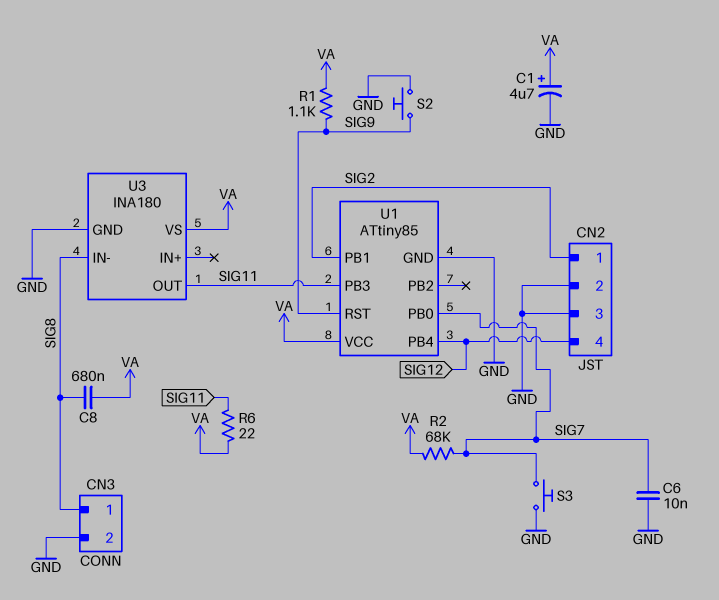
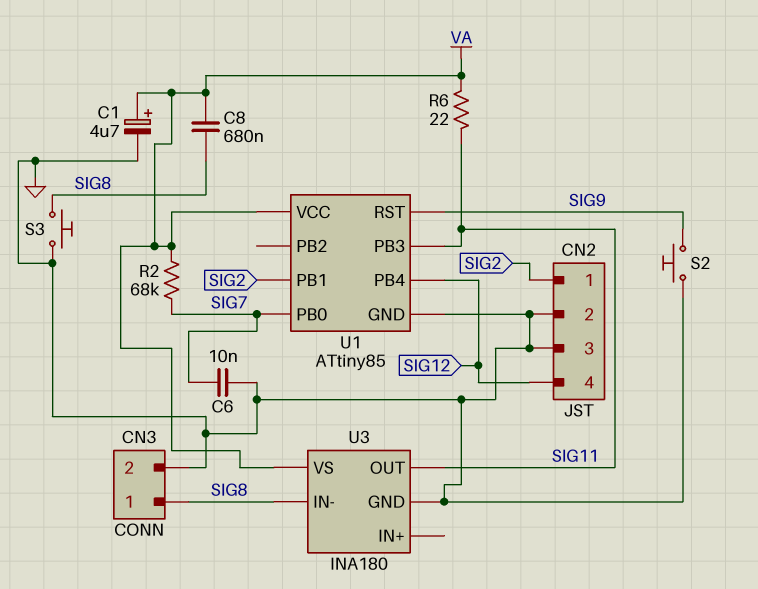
R1: 1.1k (SIG9, VA) -> none
S3: button (GND, SIG7) -> button (GND, SIG8)

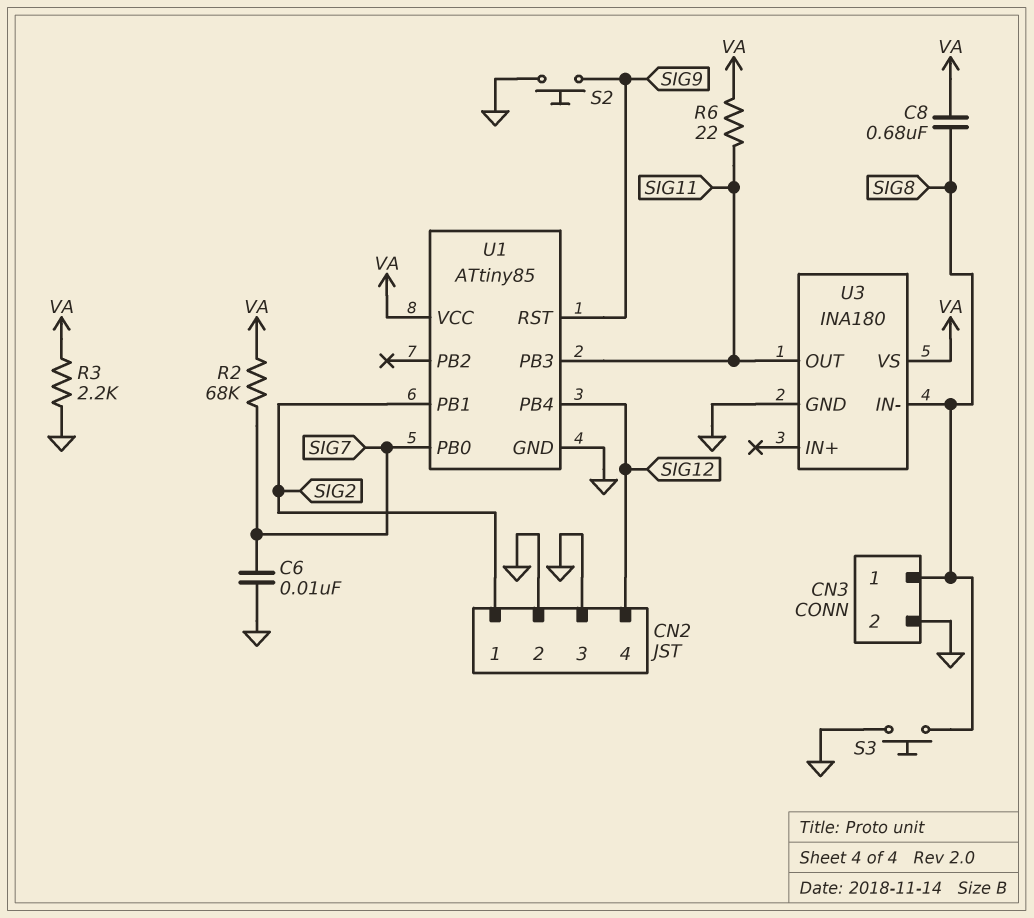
C1: 4.7uF (plus VA, minus GND) -> none
R3: none -> 2.2k (GND, VA)

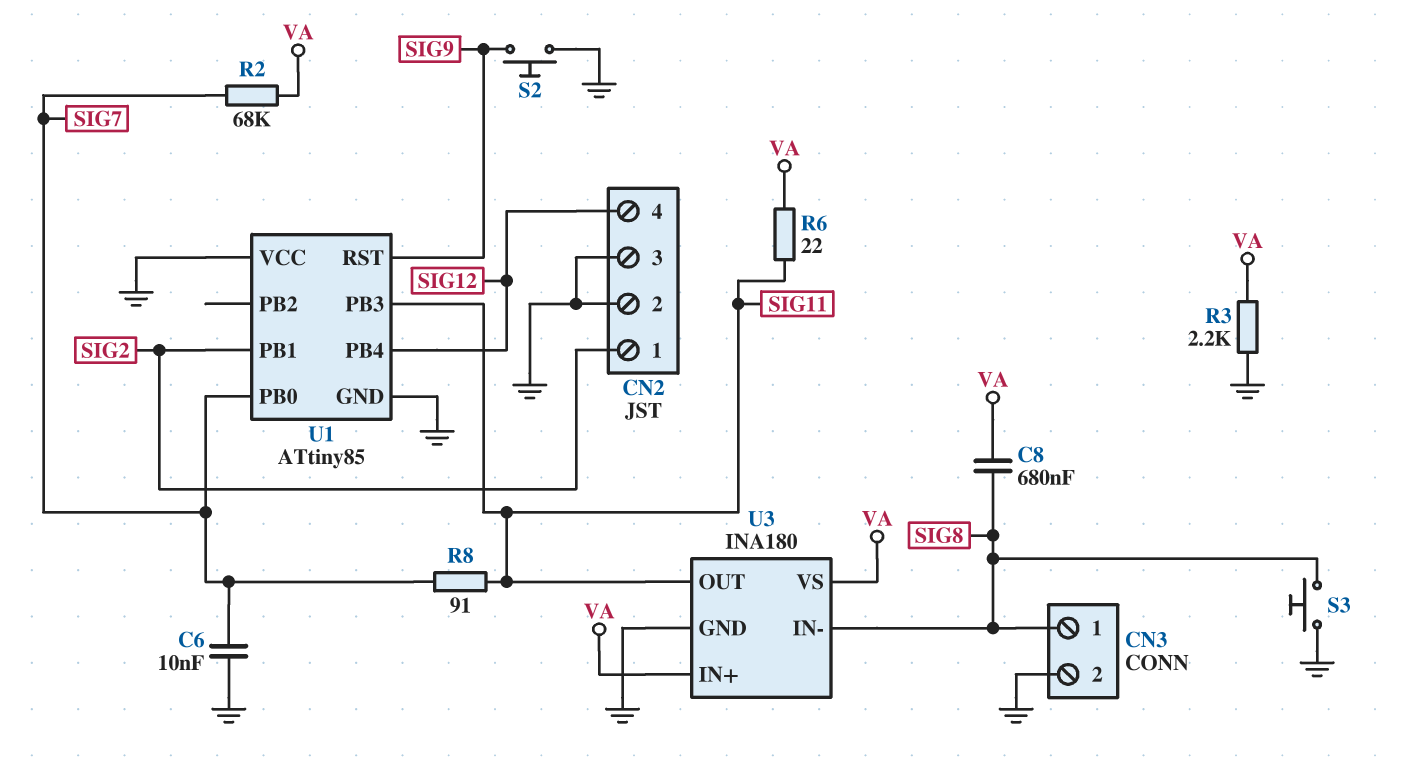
R8: none -> 91 (SIG7, SIG11)
U1 pin VCC: VA -> GND
U3 pin IN+: none -> VA

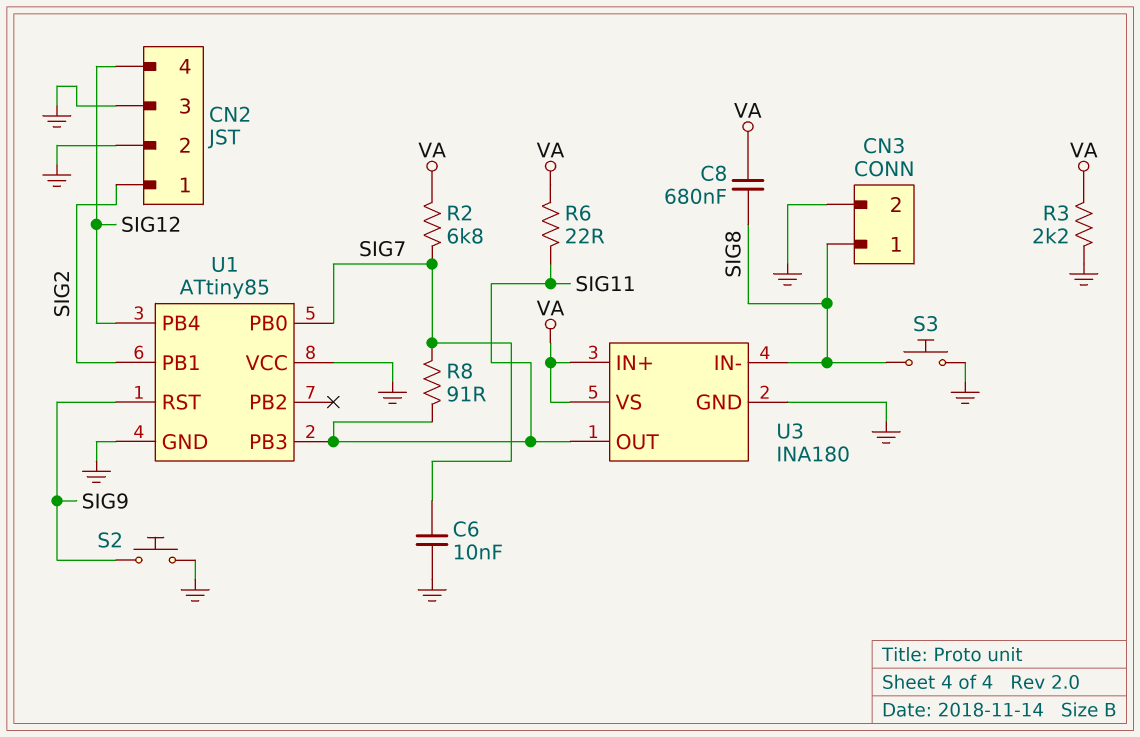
R2: 68k (SIG7, VA) -> 6.8k (SIG7, VA)

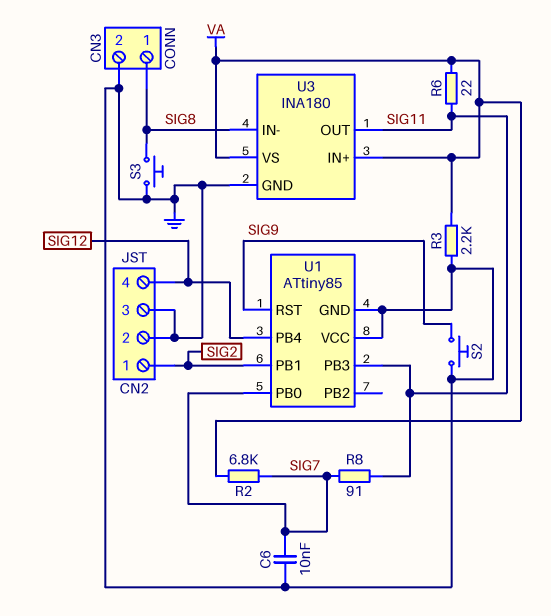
C8: 680nF (SIG8, VA) -> none

